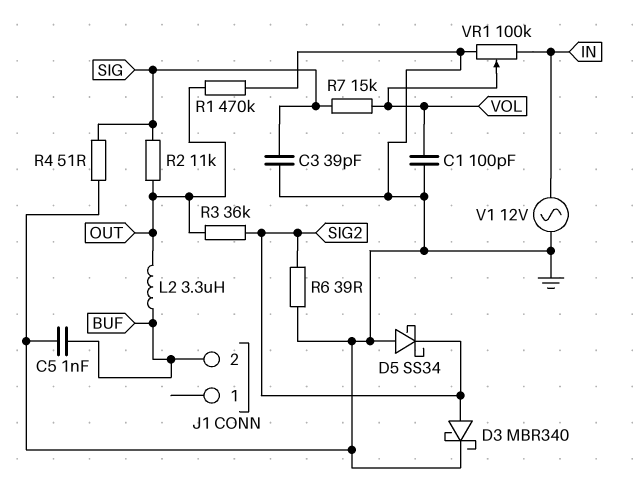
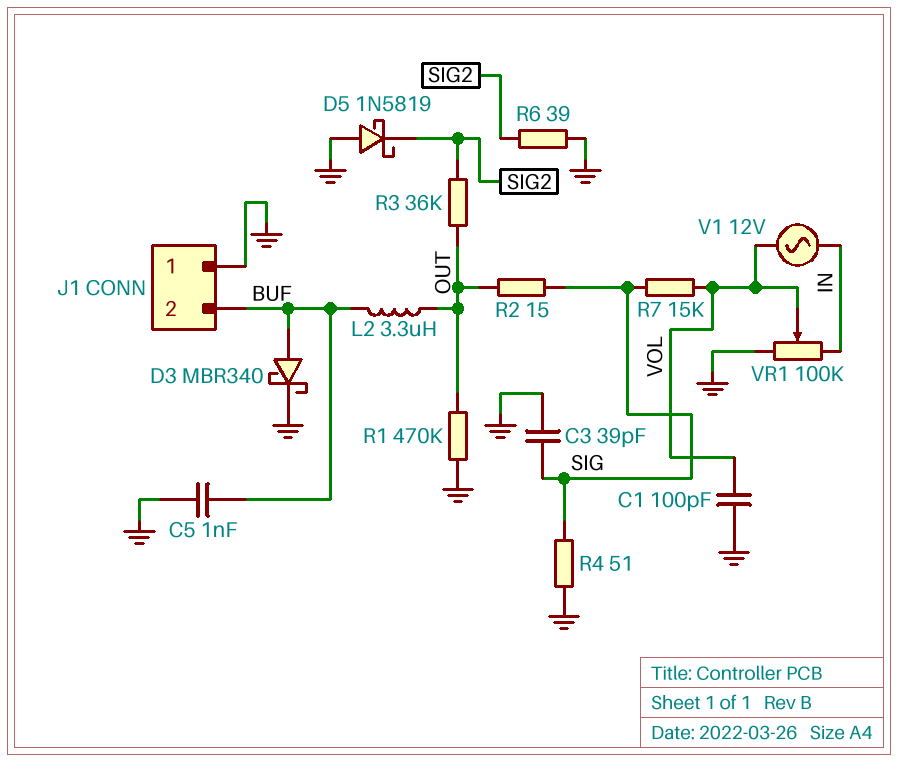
D3: schottky MBR340 (A SIG2, K GND) -> schottky MBR340 (A BUF, K GND)
D5: schottky SS34 (A GND, K SIG2) -> schottky 1N5819 (A GND, K SIG2)
J1 pin 1: none -> GND
R2: 11k (OUT, SIG) -> 15 (OUT, SIG)
V1: AC 12V (GND, IN) -> AC 12V (IN, VOL)

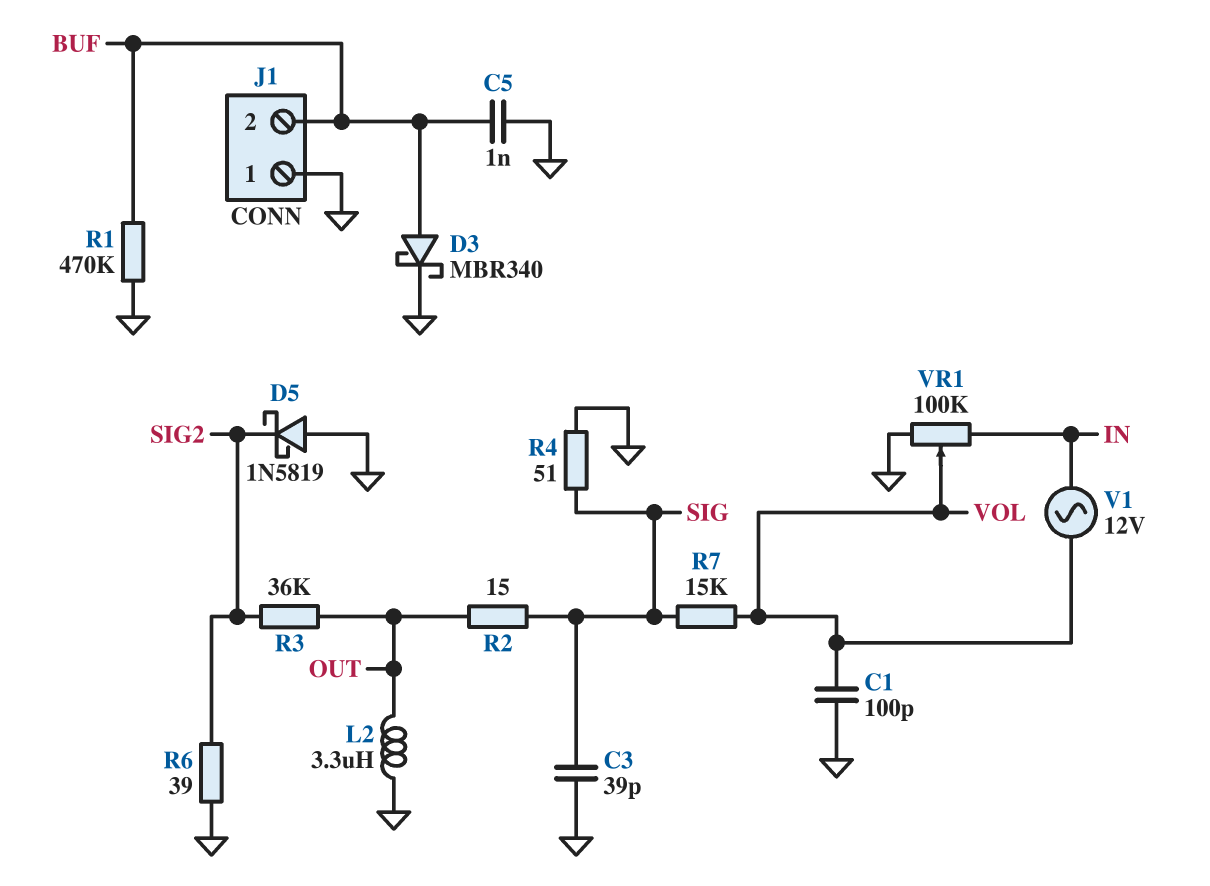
L2: 3.3uH (BUF, OUT) -> 3.3uH (GND, OUT)
R1: 470k (GND, OUT) -> 470k (BUF, GND)

